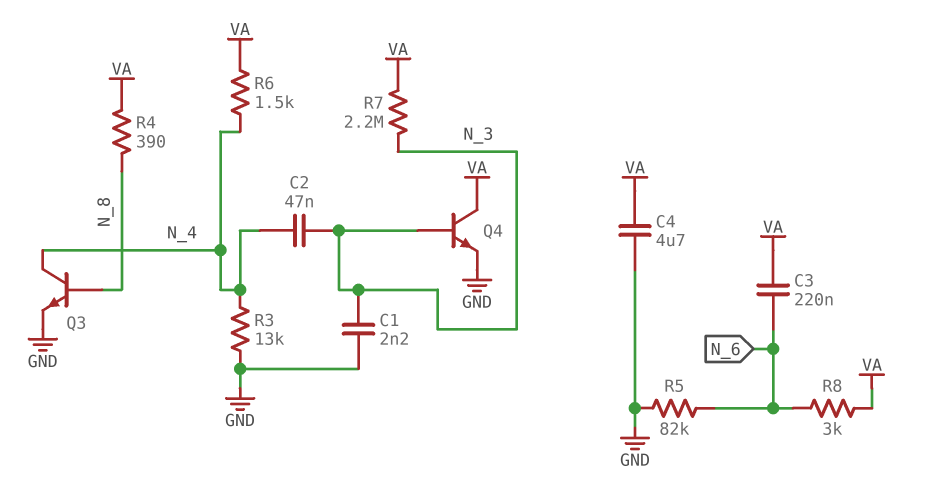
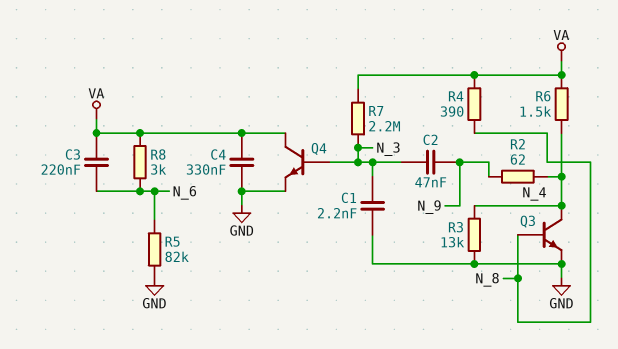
C2: 47nF (N_3, N_4) -> 47nF (N_3, N_9)
C4: 4.7uF (GND, VA) -> 330nF (GND, VA)
R2: none -> 62 (N_4, N_9)

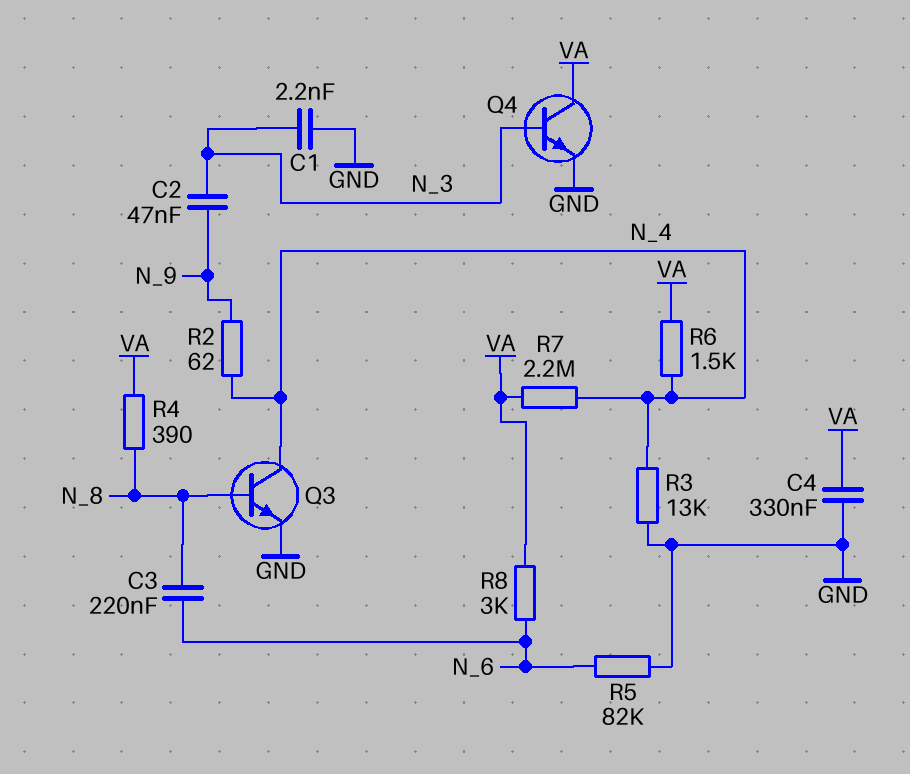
C3: 220nF (N_6, VA) -> 220nF (N_6, N_8)
R7: 2.2M (N_3, VA) -> 2.2M (N_4, VA)

